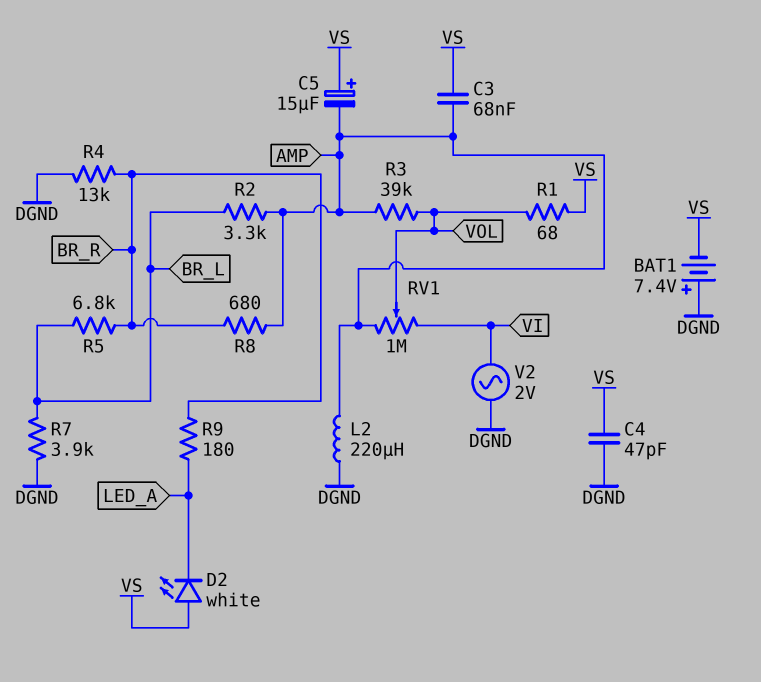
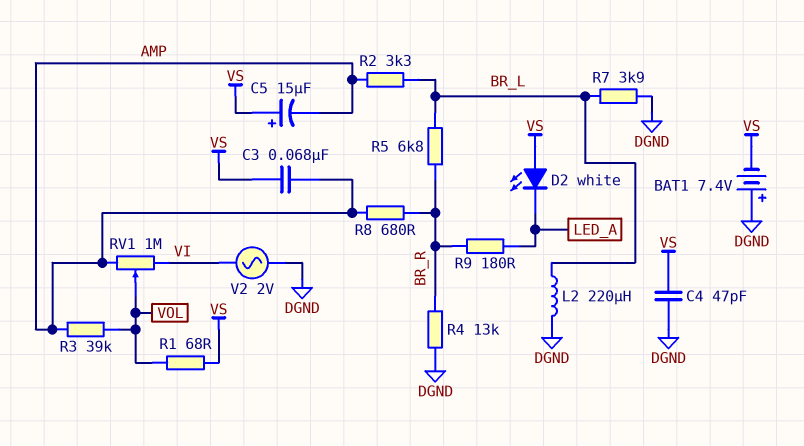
L2: 220uH (AMP, DGND) -> 220uH (BR_L, DGND)

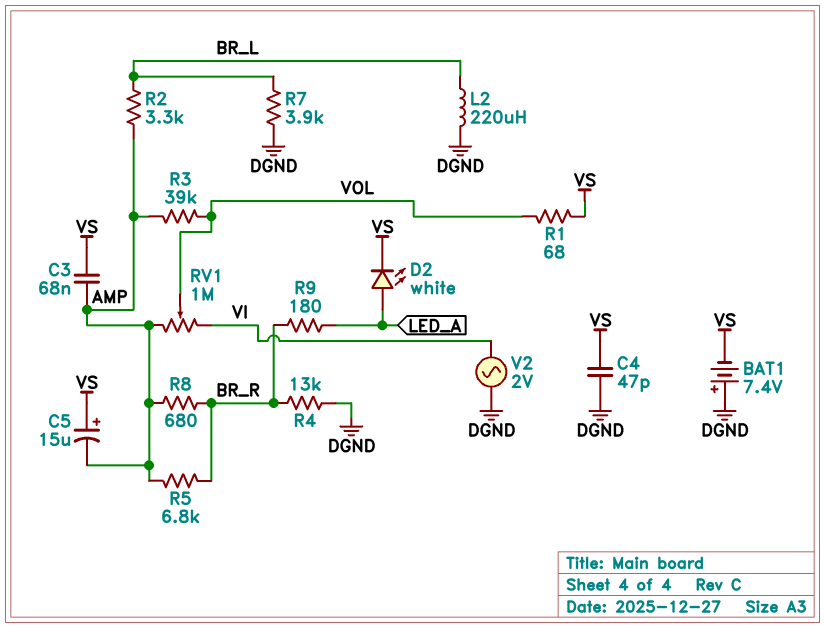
D2: LED white (A VS, K LED_A) -> LED white (A LED_A, K VS)
R5: 6.8k (BR_L, BR_R) -> 6.8k (AMP, BR_R)

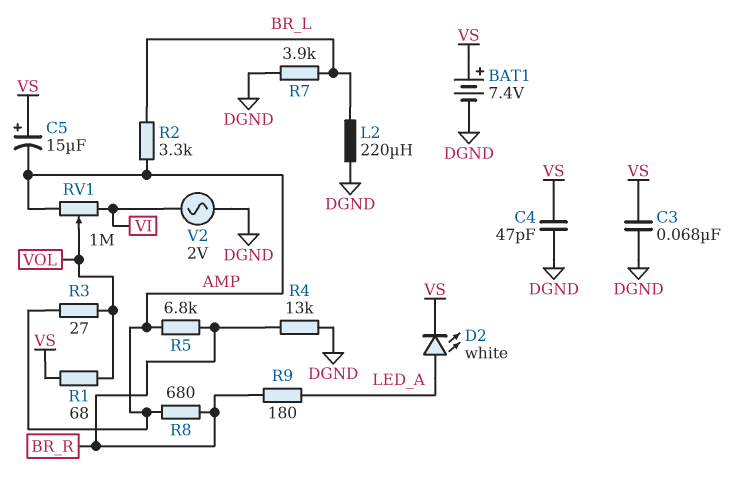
BAT1: 7.4V (plus DGND, minus VS) -> 7.4V (plus VS, minus DGND)
C3: 68nF (AMP, VS) -> 68nF (DGND, VS)
R3: 39k (AMP, VOL) -> 27 (AMP, VOL)

